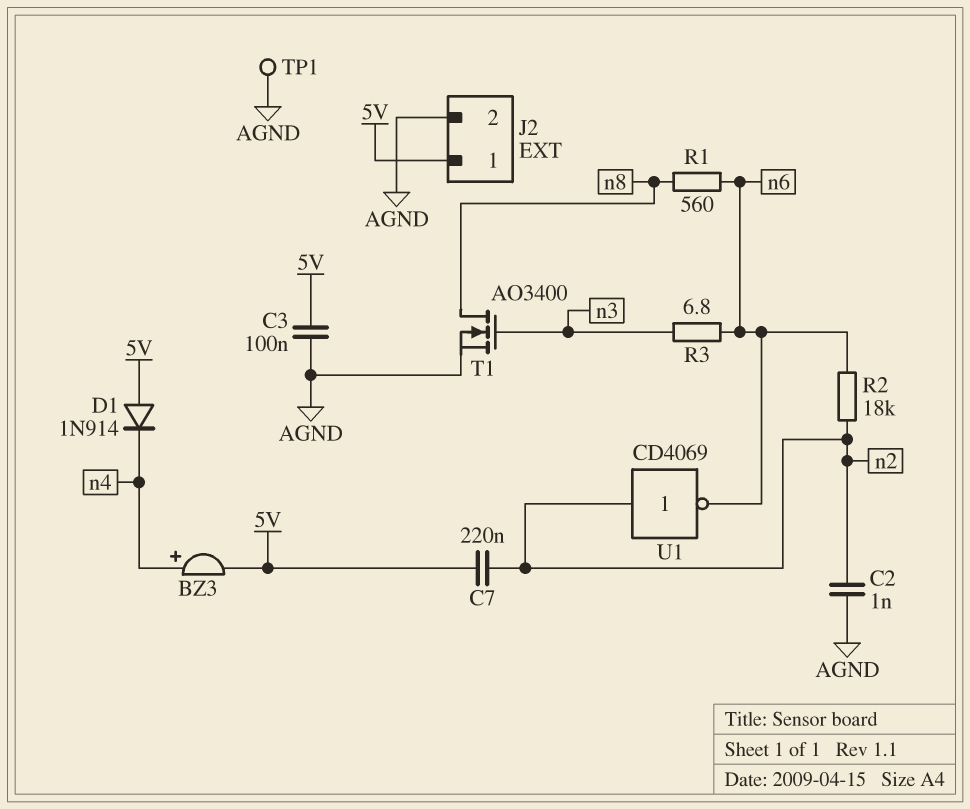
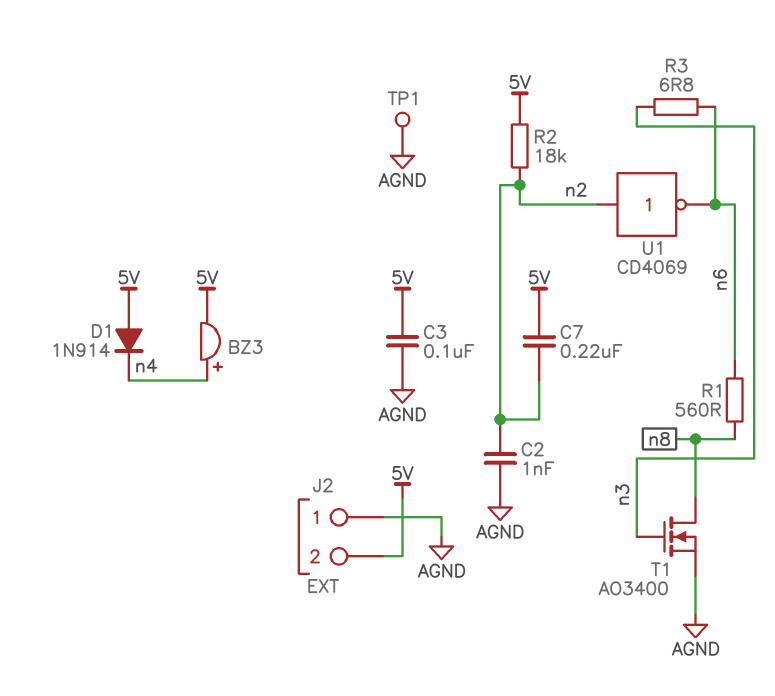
J2 pin 1: 5V -> AGND
J2 pin 2: AGND -> 5V
R2: 18k (n2, n6) -> 18k (5V, n2)

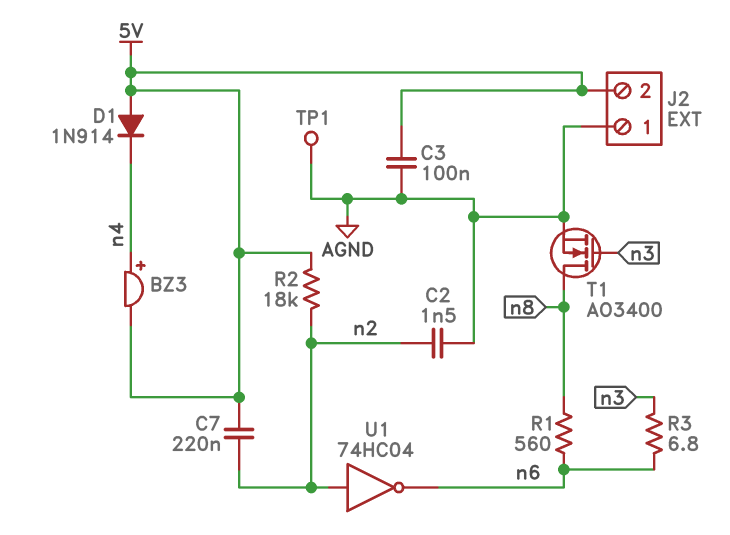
C2: 1nF (AGND, n2) -> 1.5nF (AGND, n2)
U1: NOT CD4069 (in n2, out n6) -> NOT 74HC04 (in n2, out n6)

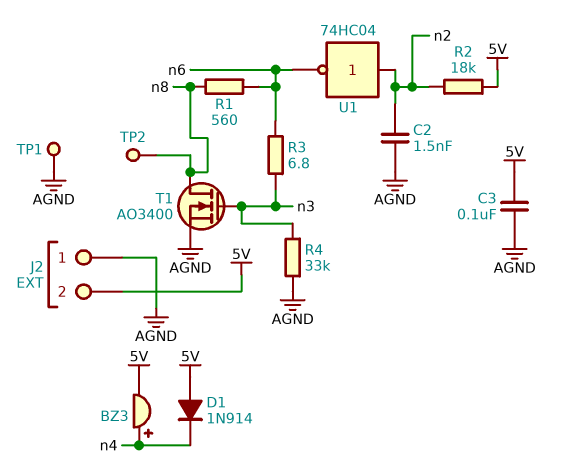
C7: 220nF (5V, n2) -> none
R4: none -> 33k (AGND, n3)
TP2: none -> test point (n8)

